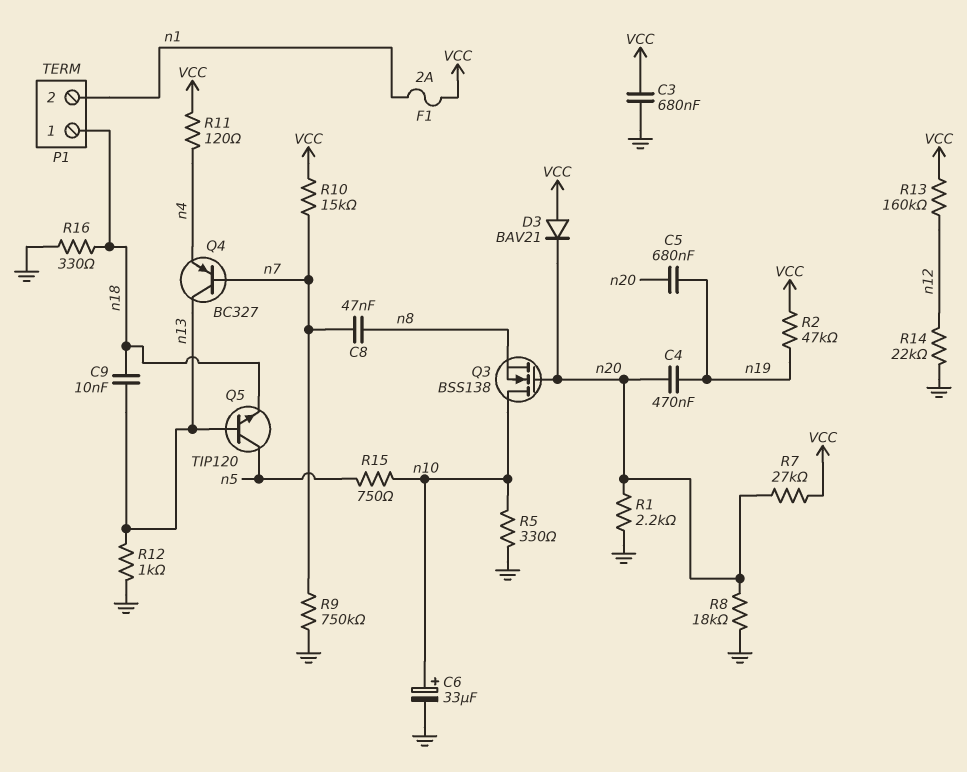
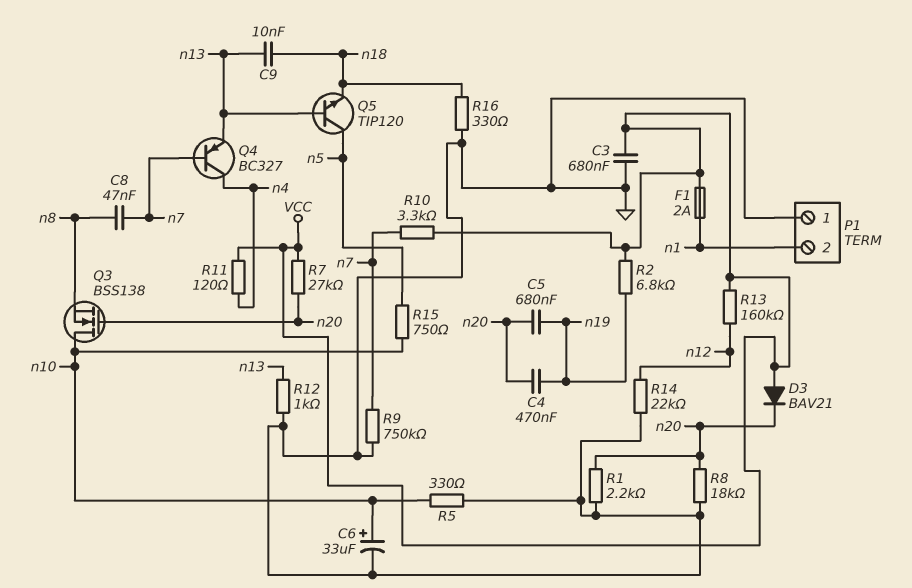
P1 pin 1: n18 -> GND
Q4: PNP BC327 (B n7, C n13, E n4) -> PNP BC327 (B n7, C n4, E n13)
R2: 47k (VCC, n19) -> 6.8k (VCC, n19)
R10: 15k (VCC, n7) -> 3.3k (VCC, n7)

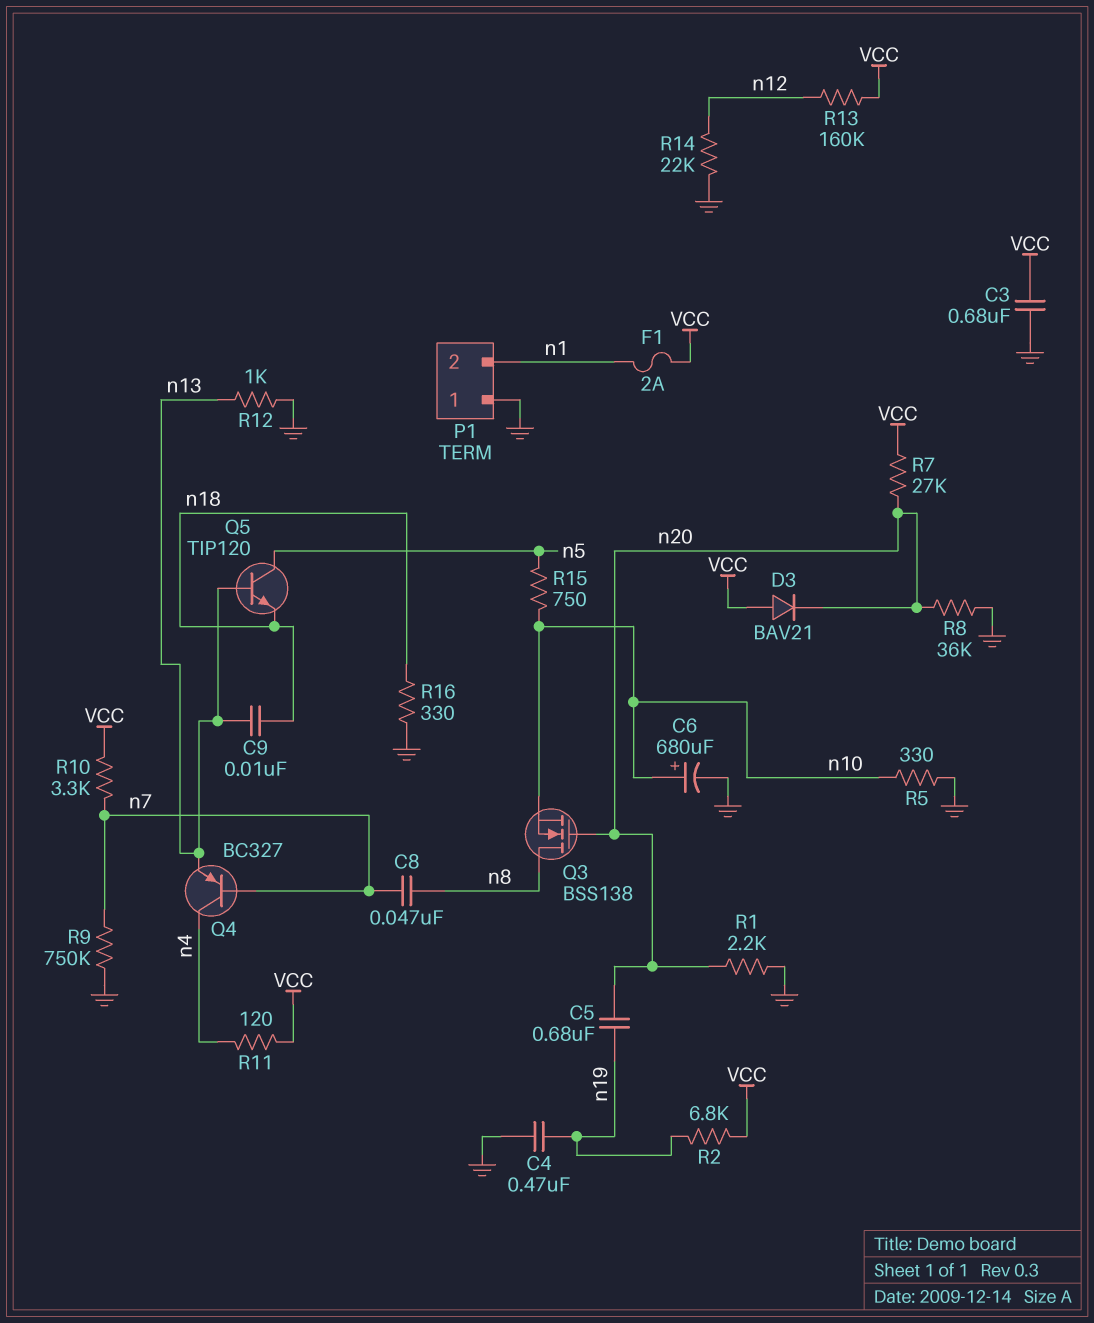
C4: 470nF (n19, n20) -> 470nF (GND, n19)
C6: 33uF (plus n10, minus GND) -> 680uF (plus n10, minus GND)
Q3: NMOS BSS138 (G n20, D n10, S n8) -> NMOS BSS138 (G n20, D n8, S n10)
R8: 18k (GND, n20) -> 36k (GND, n20)

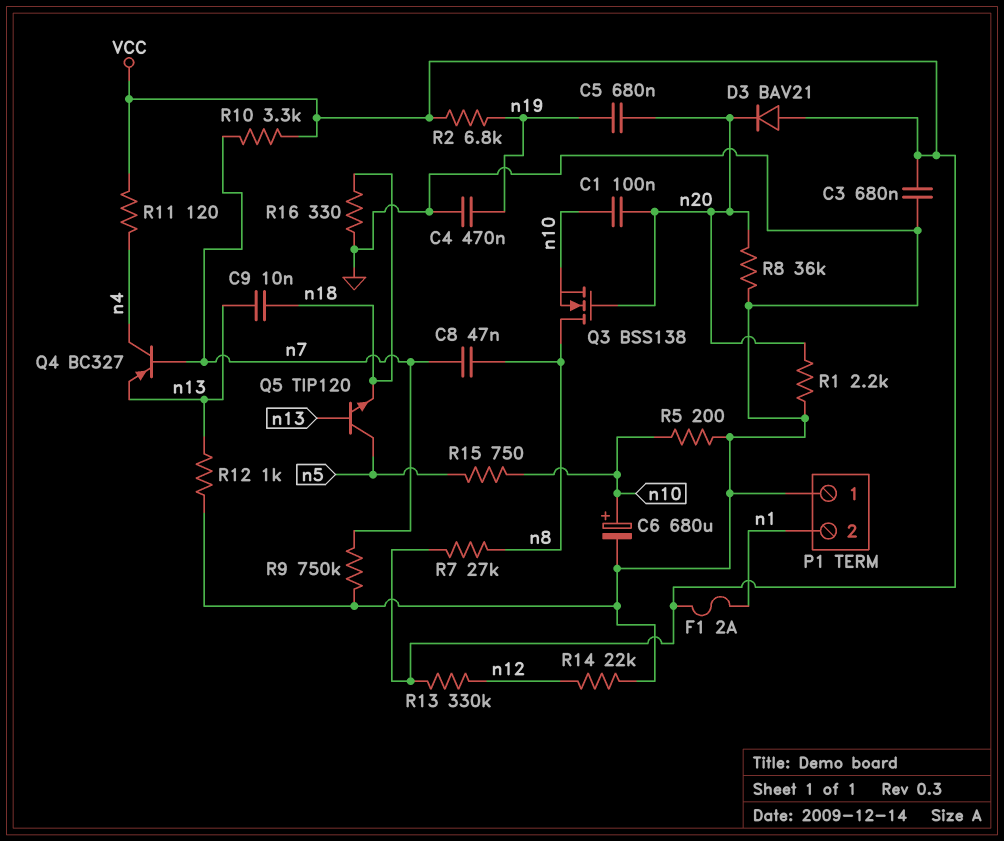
C1: none -> 100nF (n10, n20)
R5: 330 (GND, n10) -> 200 (GND, n10)
R7: 27k (VCC, n20) -> 27k (VCC, n8)
R13: 160k (VCC, n12) -> 330k (VCC, n12)

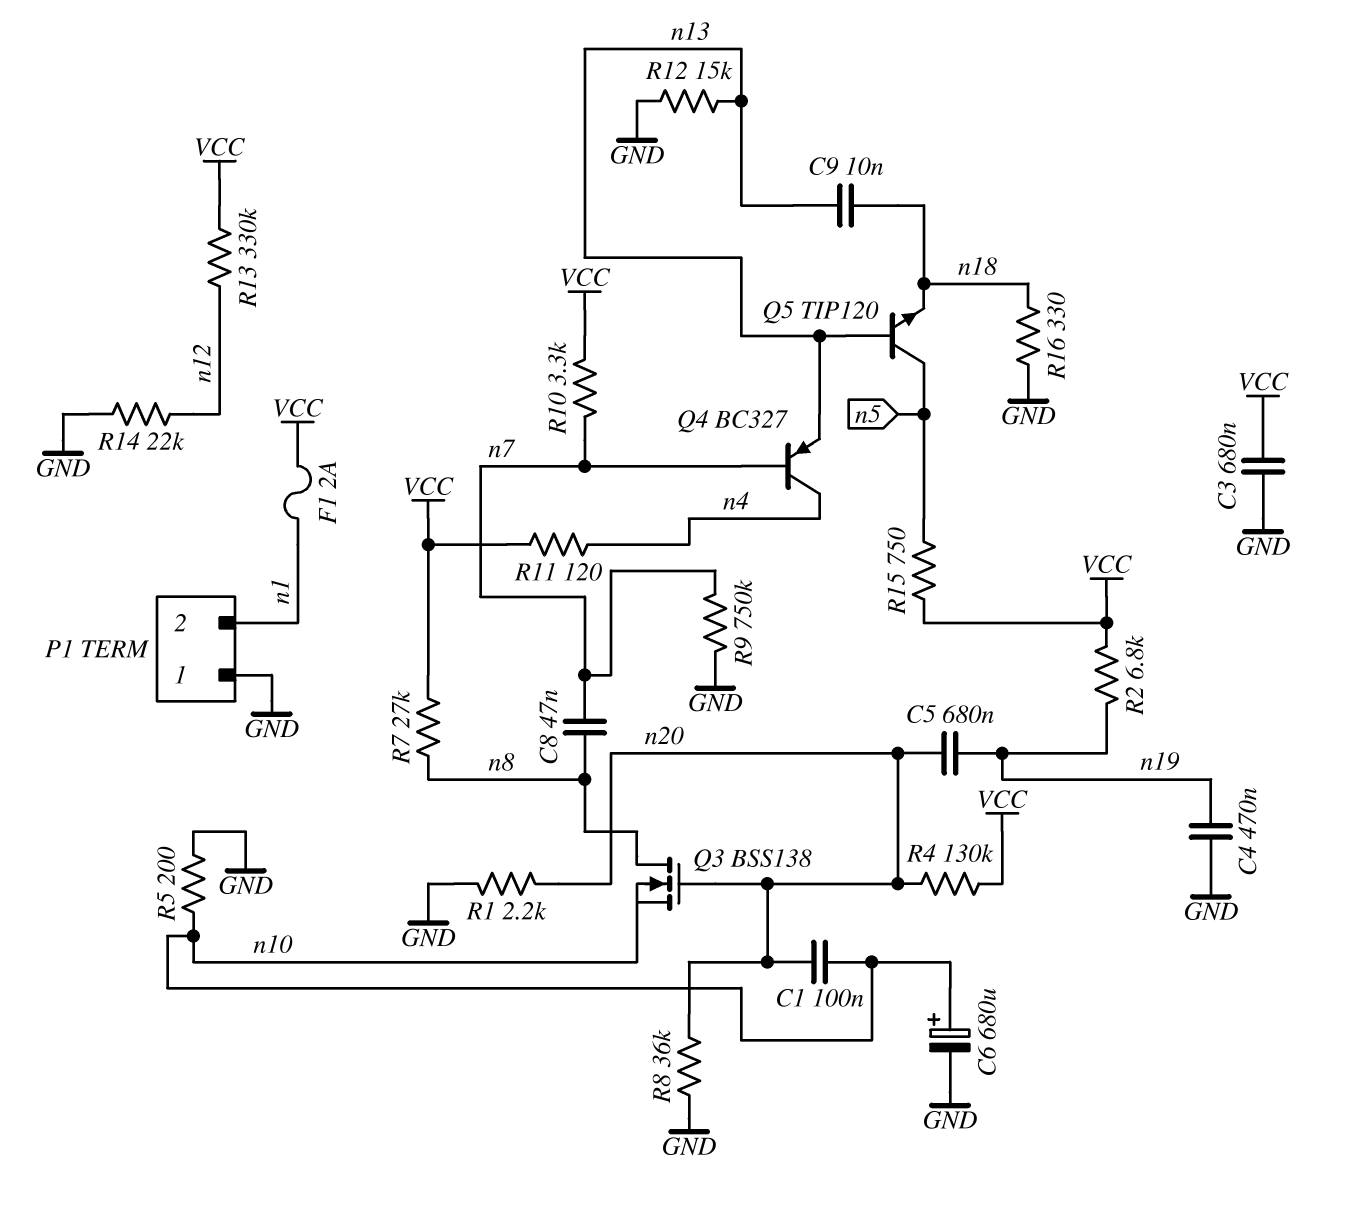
D3: diode BAV21 (A VCC, K n20) -> none
R4: none -> 130k (VCC, n20)
R12: 1k (GND, n13) -> 15k (GND, n13)
R15: 750 (n5, n10) -> 750 (VCC, n5)

